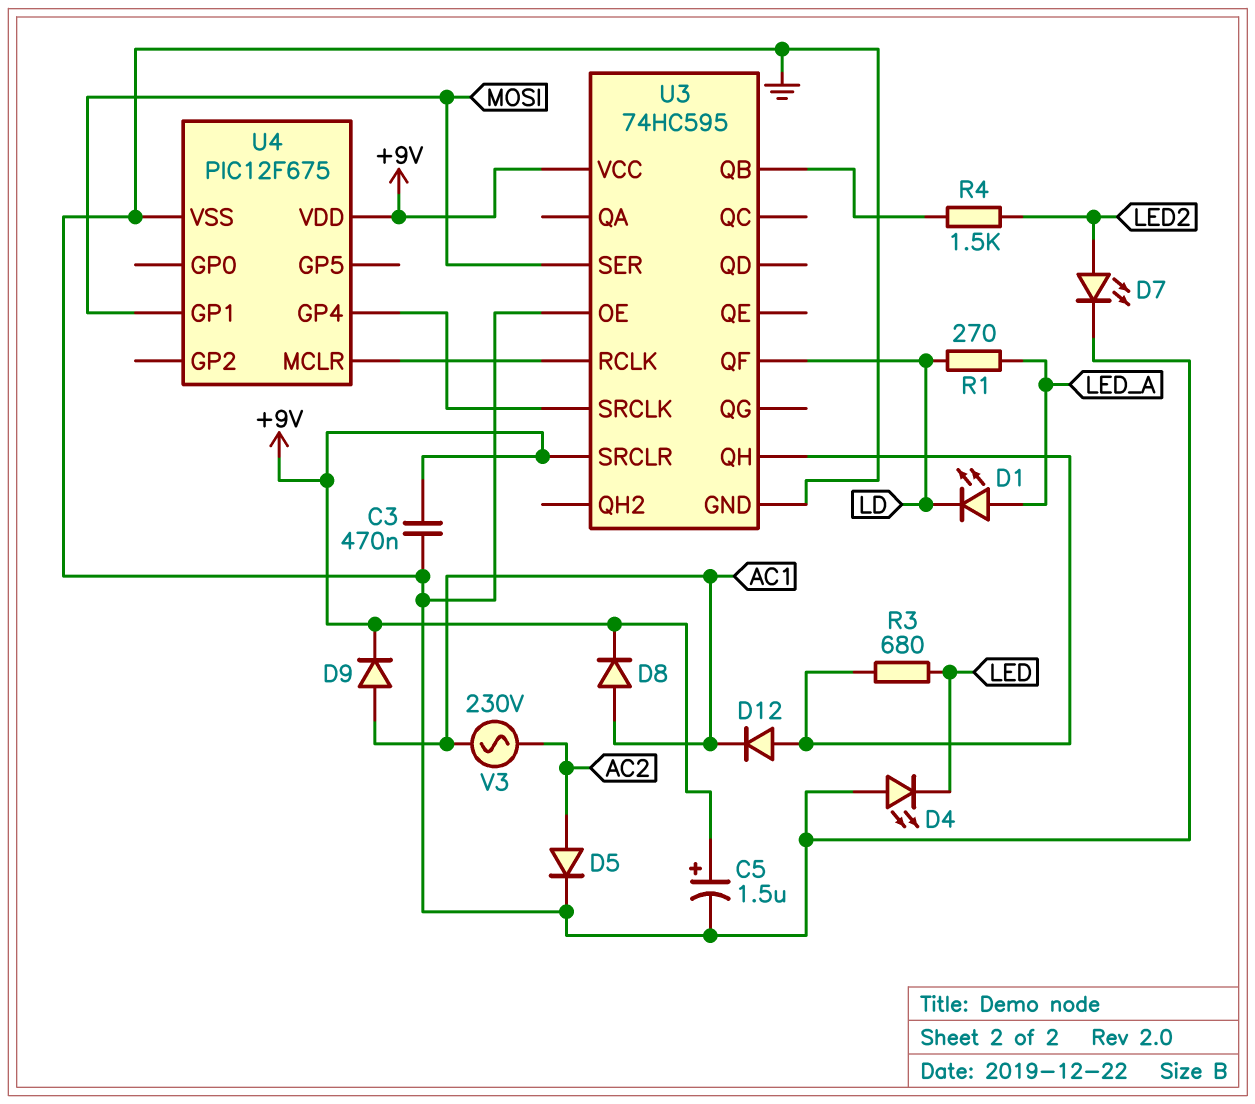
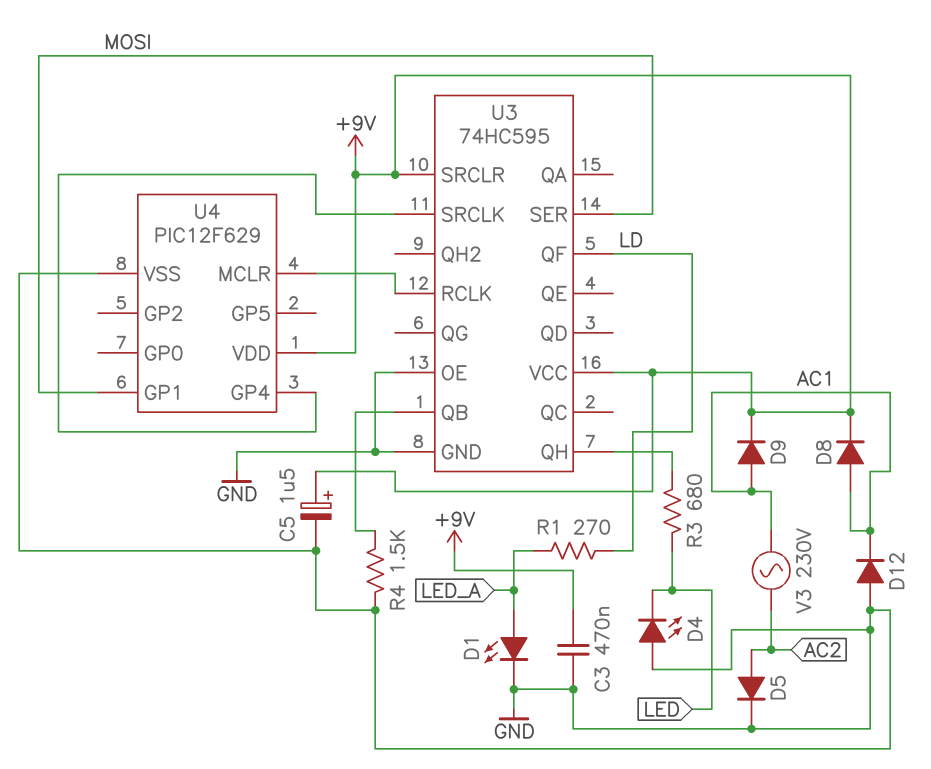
D1: LED (A LED_A, K LD) -> LED (A LED_A, K GND)
D7: LED (A LED2, K GND) -> none
D12: diode (A U3/QH, K AC1) -> diode (A GND, K AC1)
R4: 1.5k (LED2, U3/QB) -> 1.5k (GND, U3/QB)
U4: PIC12F675 -> PIC12F629

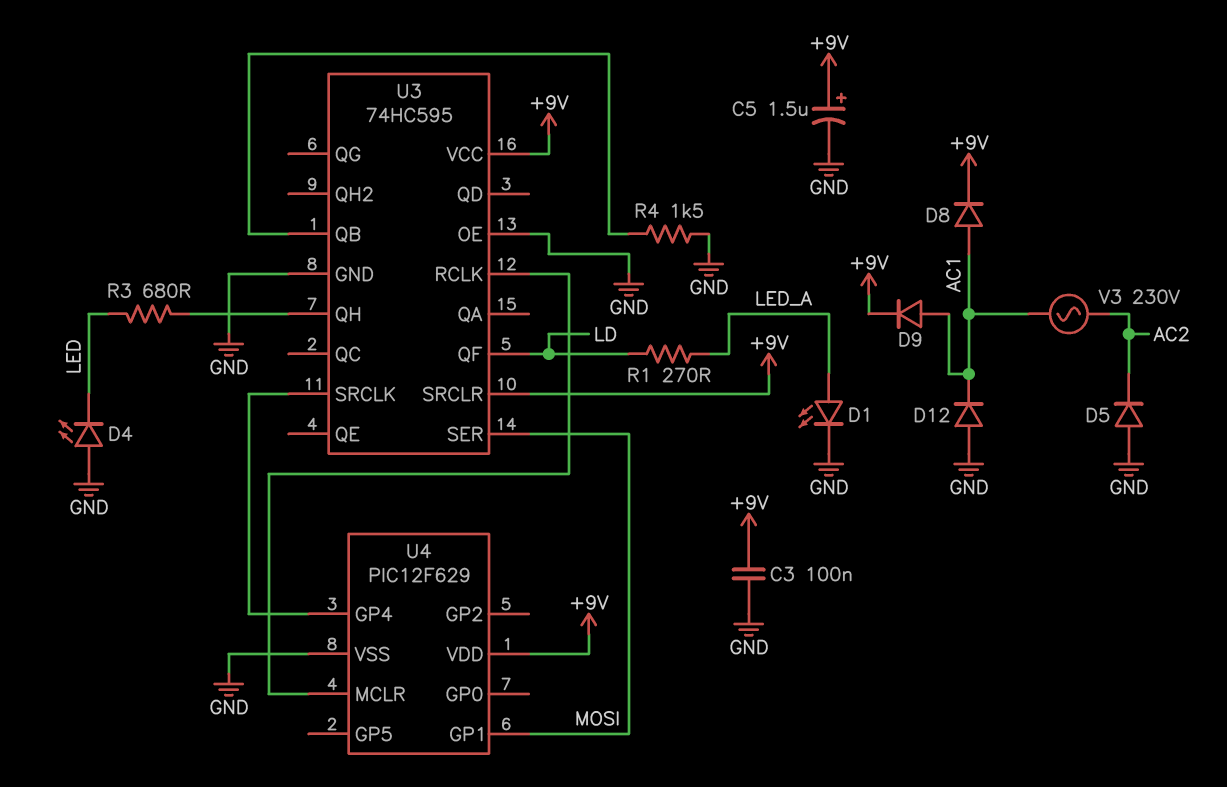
C3: 470nF (+9V, GND) -> 100nF (+9V, GND)
D5: diode (A AC2, K GND) -> diode (A GND, K AC2)

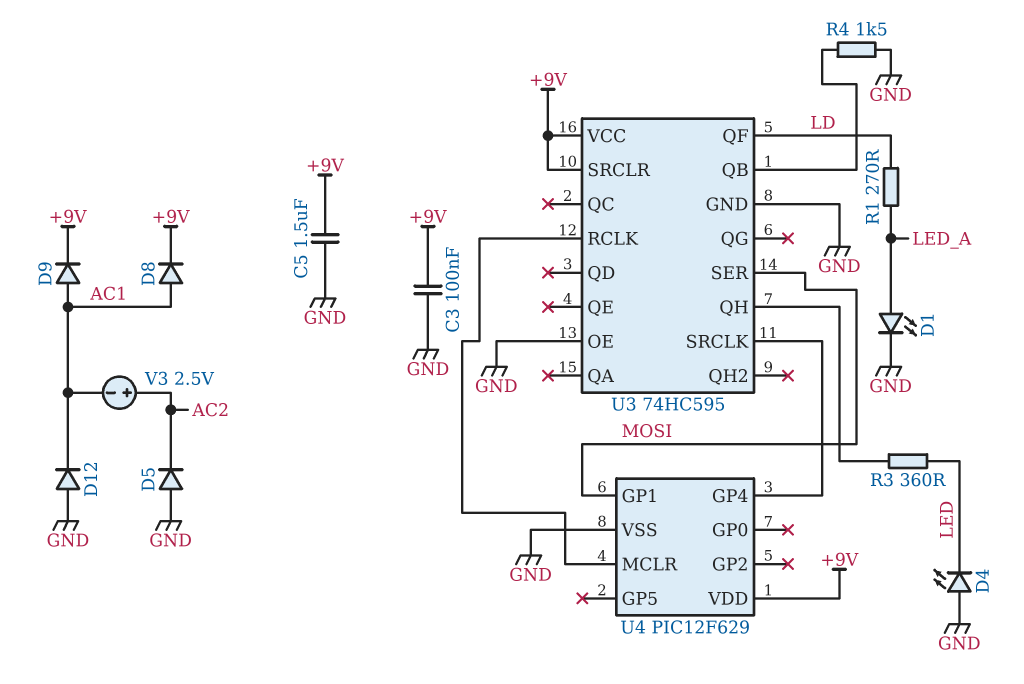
C5: 1.5uF (plus +9V, minus GND) -> 1.5uF (+9V, GND)
R3: 680 (LED, U3/QH) -> 360 (LED, U3/QH)
V3: AC 230V (AC1, AC2) -> 2.5V (plus AC2, minus AC1)

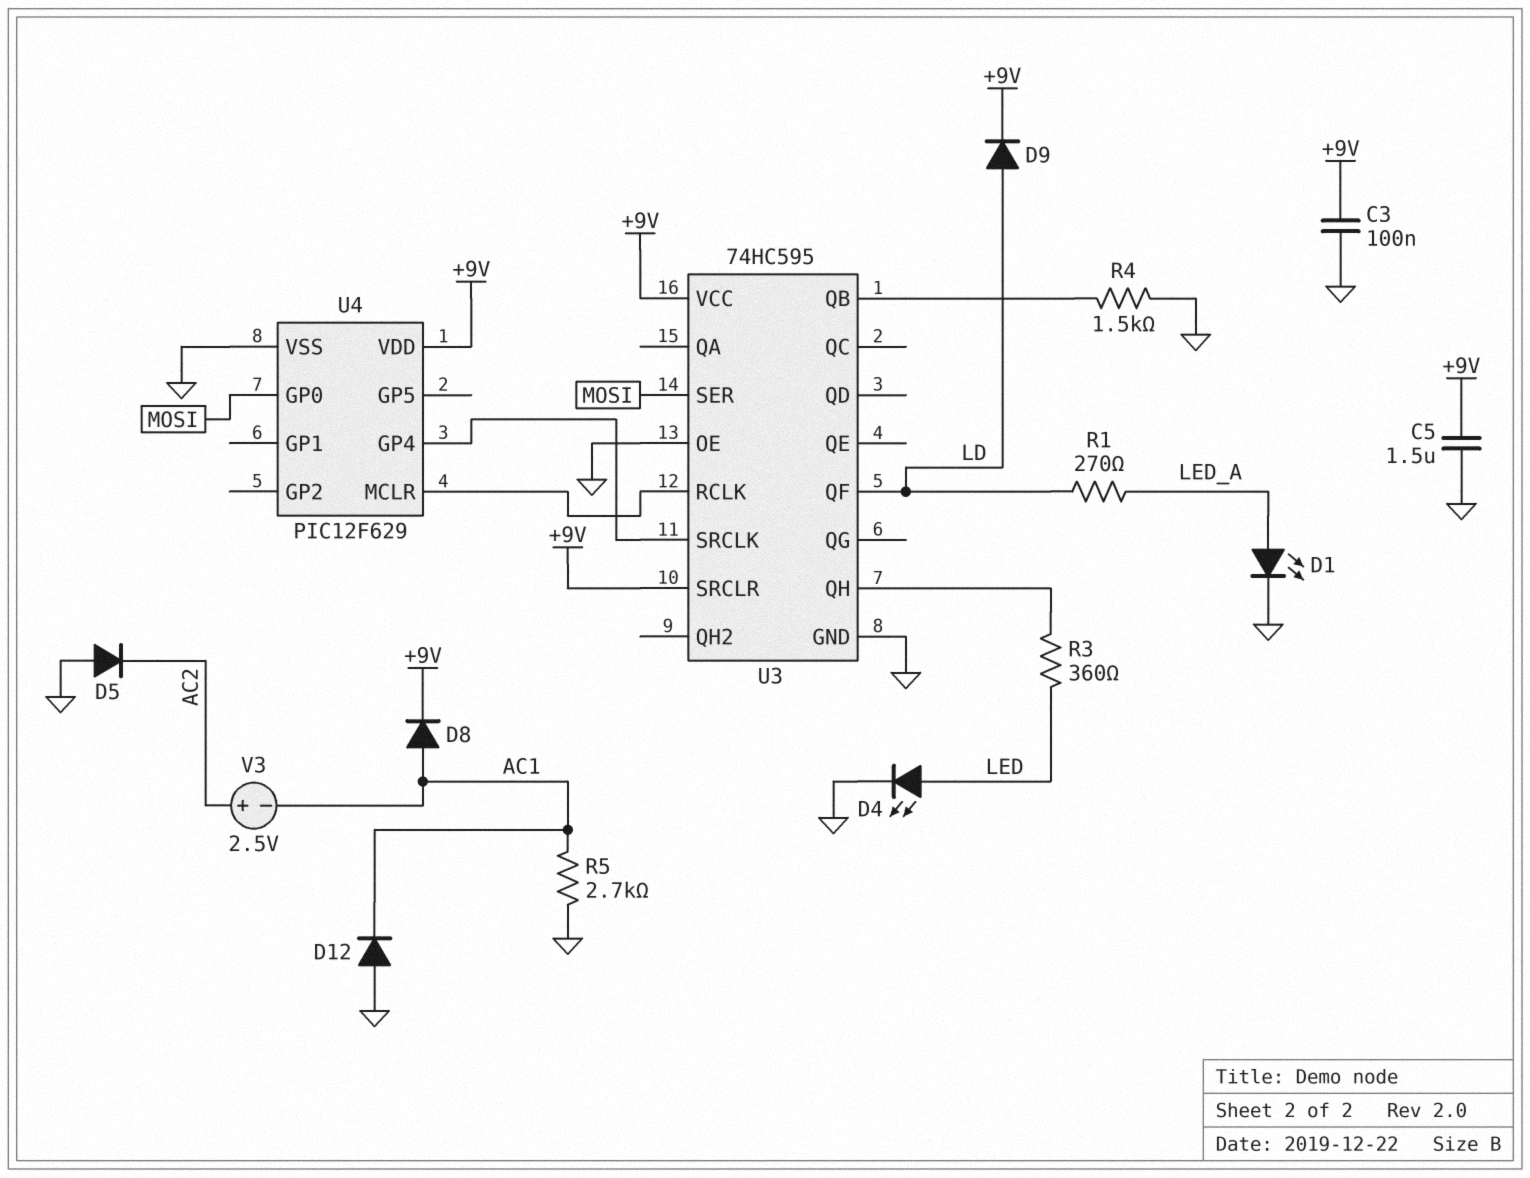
D4: LED (A GND, K LED) -> LED (A LED, K GND)
D9: diode (A AC1, K +9V) -> diode (A LD, K +9V)
R5: none -> 2.7k (AC1, GND)
U4 pin GP0: none -> MOSI
U4 pin GP1: MOSI -> none

